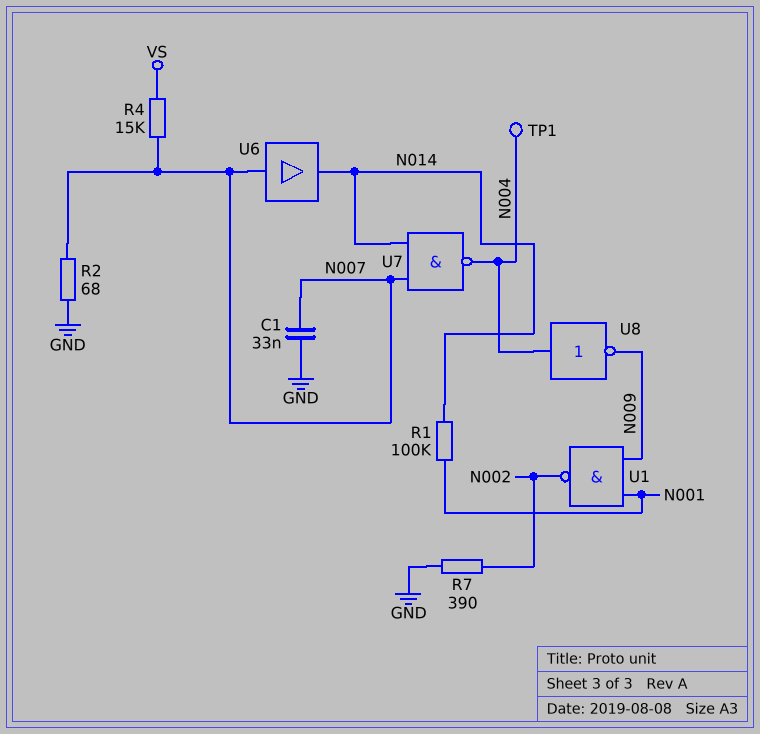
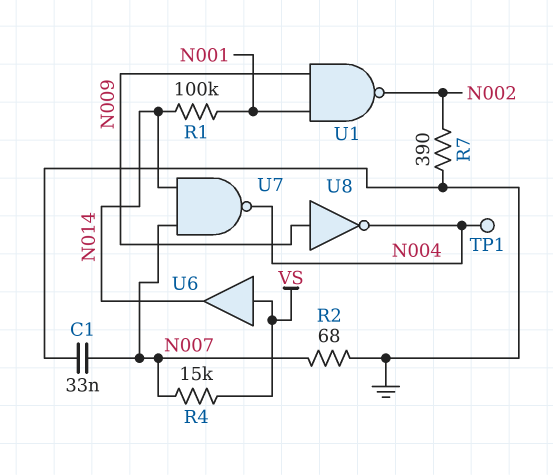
U6: buffer (in N007, out N014) -> buffer (in VS, out N014)
U8: NOT (in N004, out N009) -> NOT (in N009, out N004)

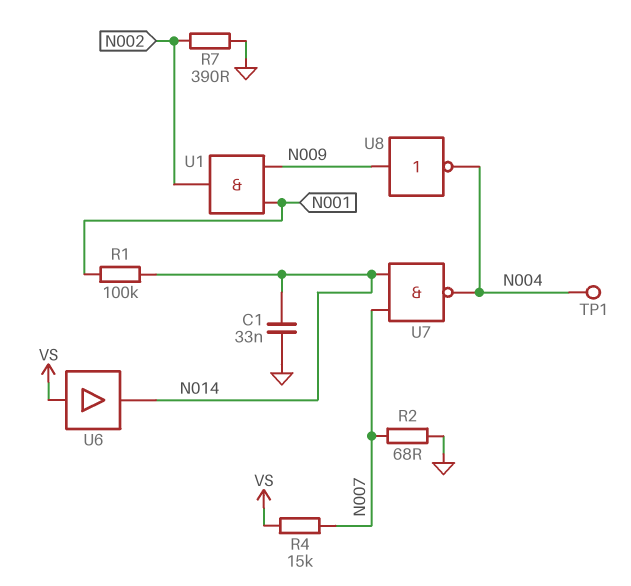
C1: 33nF (GND, N007) -> 33nF (GND, N014)
U1: NAND (in N001, in N009, out N002) -> AND (in N001, in N009, out N002)

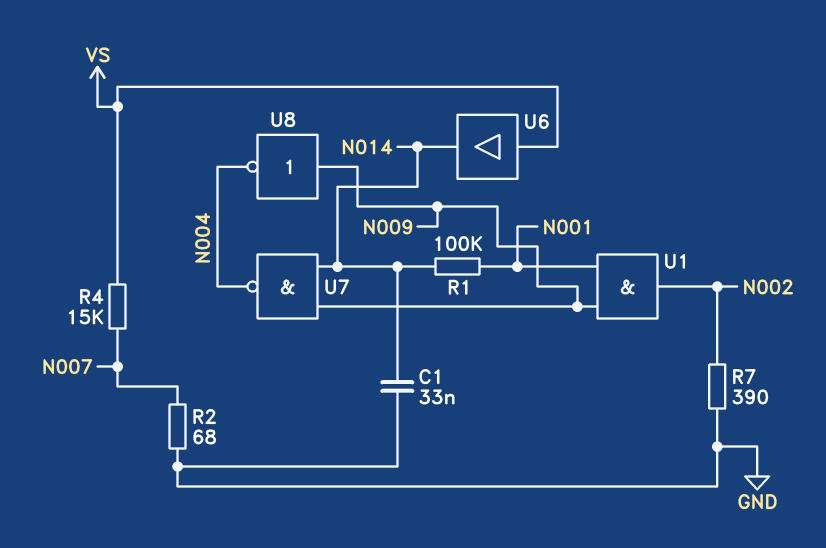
TP1: test point (N004) -> none
U7: NAND (in N007, in N014, out N004) -> NAND (in N009, in N014, out N004)

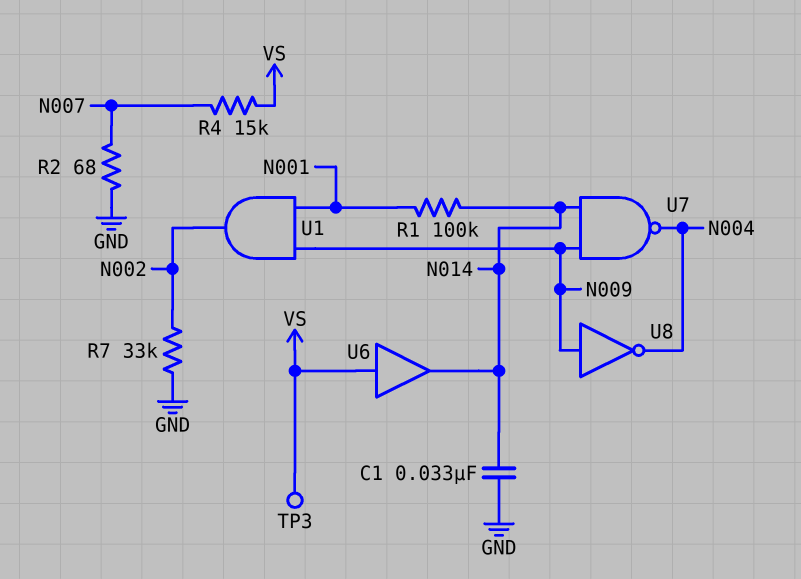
R7: 390 (GND, N002) -> 33k (GND, N002)
TP3: none -> test point (VS)

